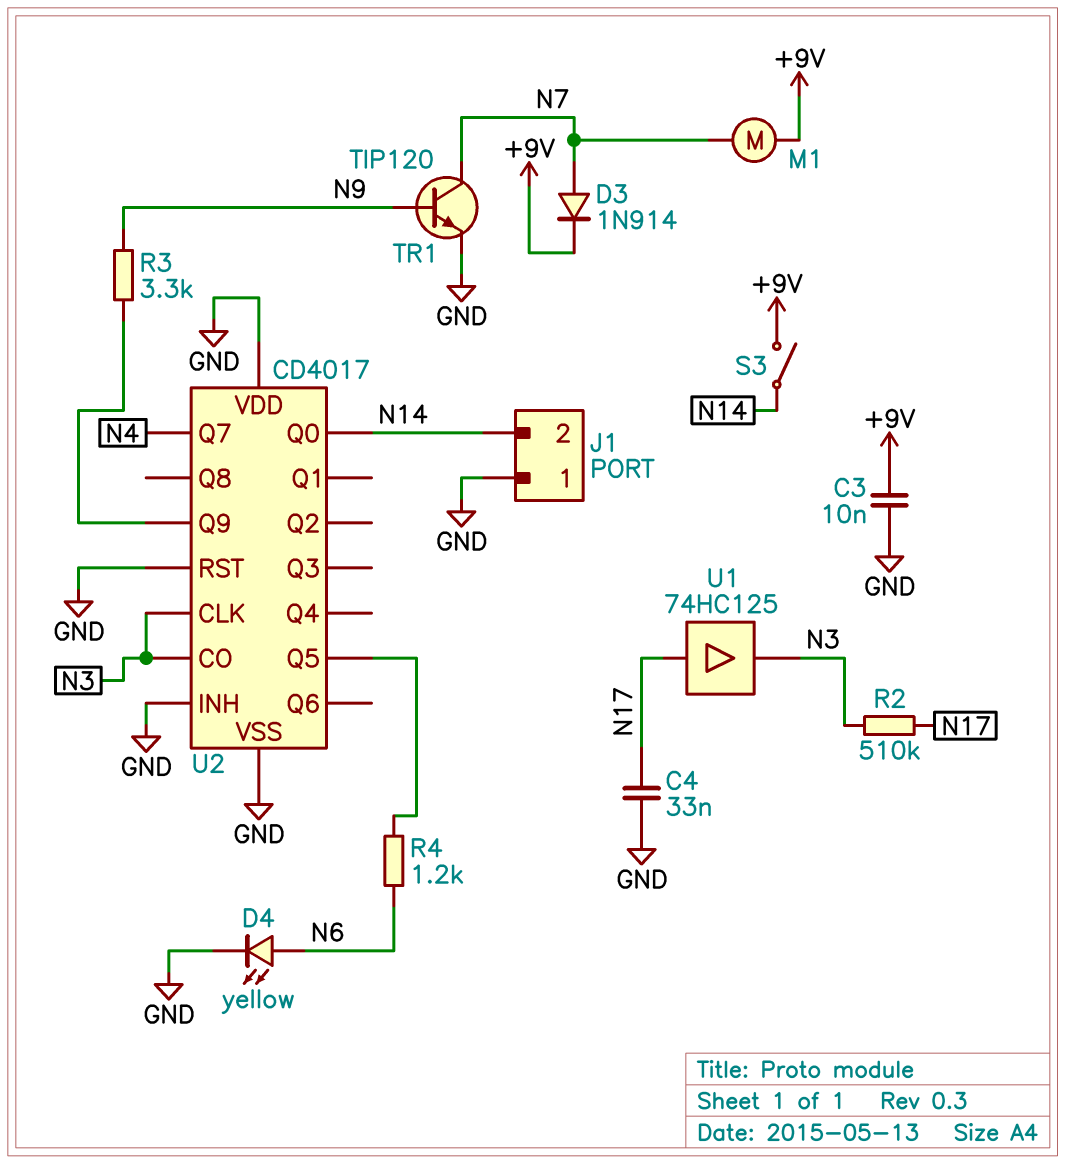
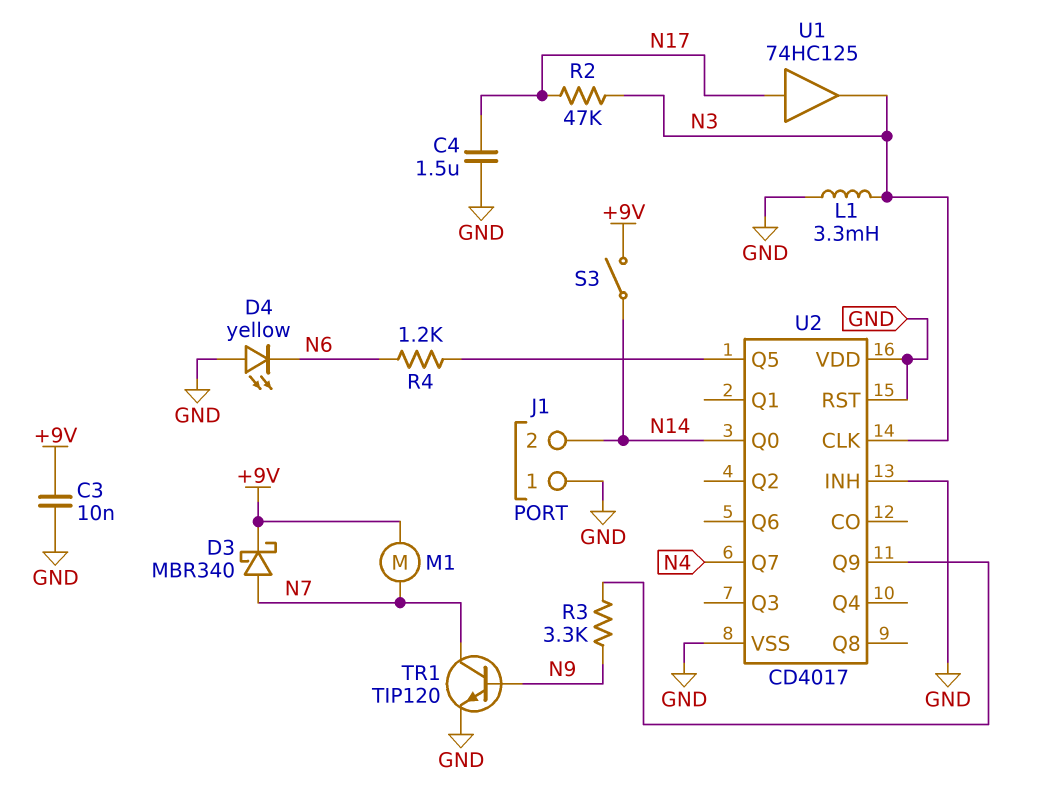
C4: 33nF (GND, N17) -> 1.5uF (GND, N17)
D3: diode 1N914 (A N7, K +9V) -> schottky MBR340 (A N7, K +9V)
D4: LED yellow (A N6, K GND) -> LED yellow (A GND, K N6)
L1: none -> 3.3mH (GND, N3)
R2: 510k (N3, N17) -> 47k (N3, N17)
U2 pin CO: N3 -> none

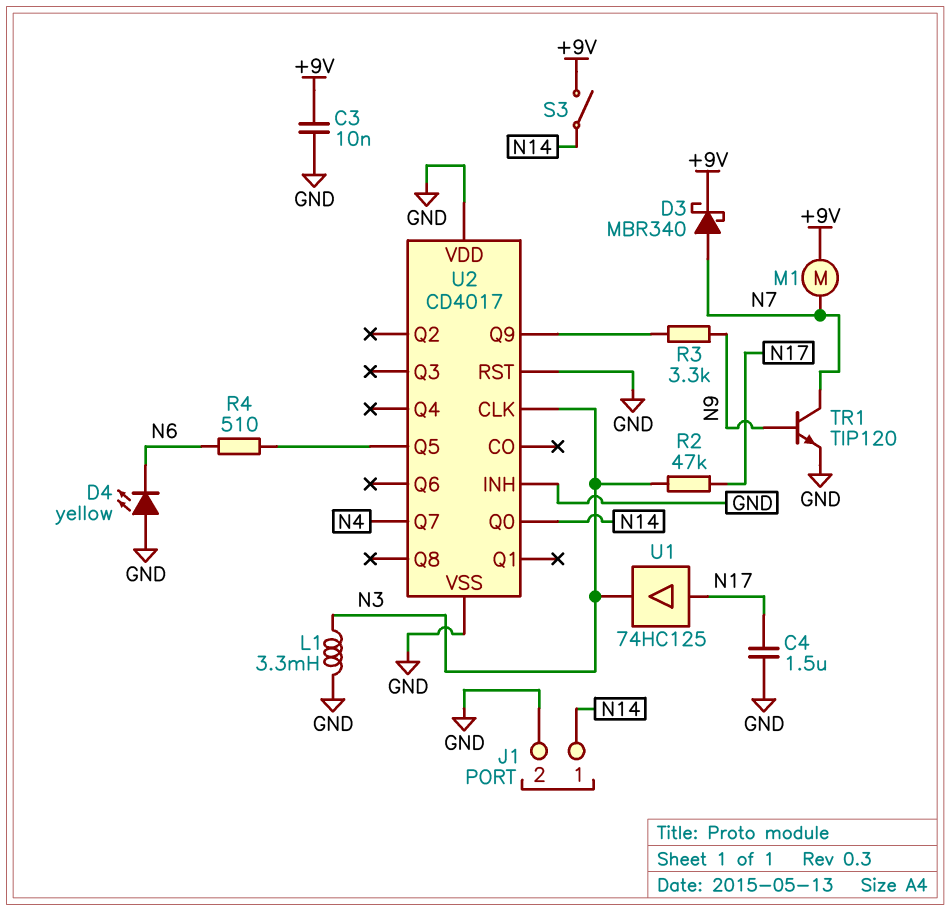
J1 pin 1: GND -> N14
J1 pin 2: N14 -> GND
R4: 1.2k (N6, U2/Q5) -> 510 (N6, U2/Q5)

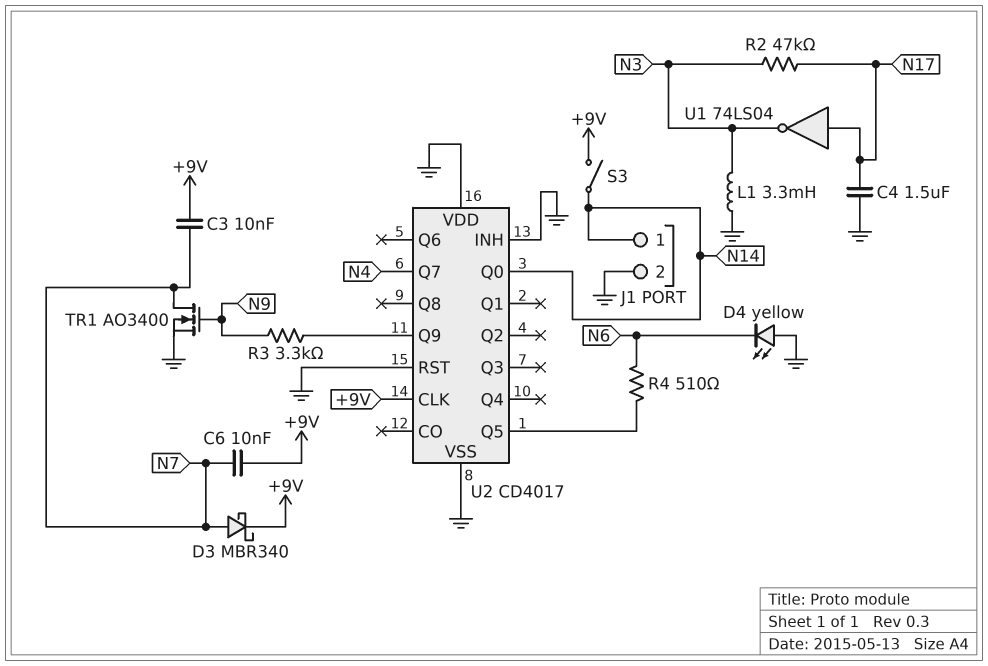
C3: 10nF (+9V, GND) -> 10nF (+9V, N7)
C6: none -> 10nF (+9V, N7)
M1: motor (+9V, N7) -> none
TR1: NPN TIP120 (B N9, C N7, E GND) -> NMOS AO3400 (G N9, D N7, S GND)
U1: buffer 74HC125 (in N17, out N3) -> NOT 74LS04 (in N17, out N3)
U2 pin CLK: N3 -> +9V

